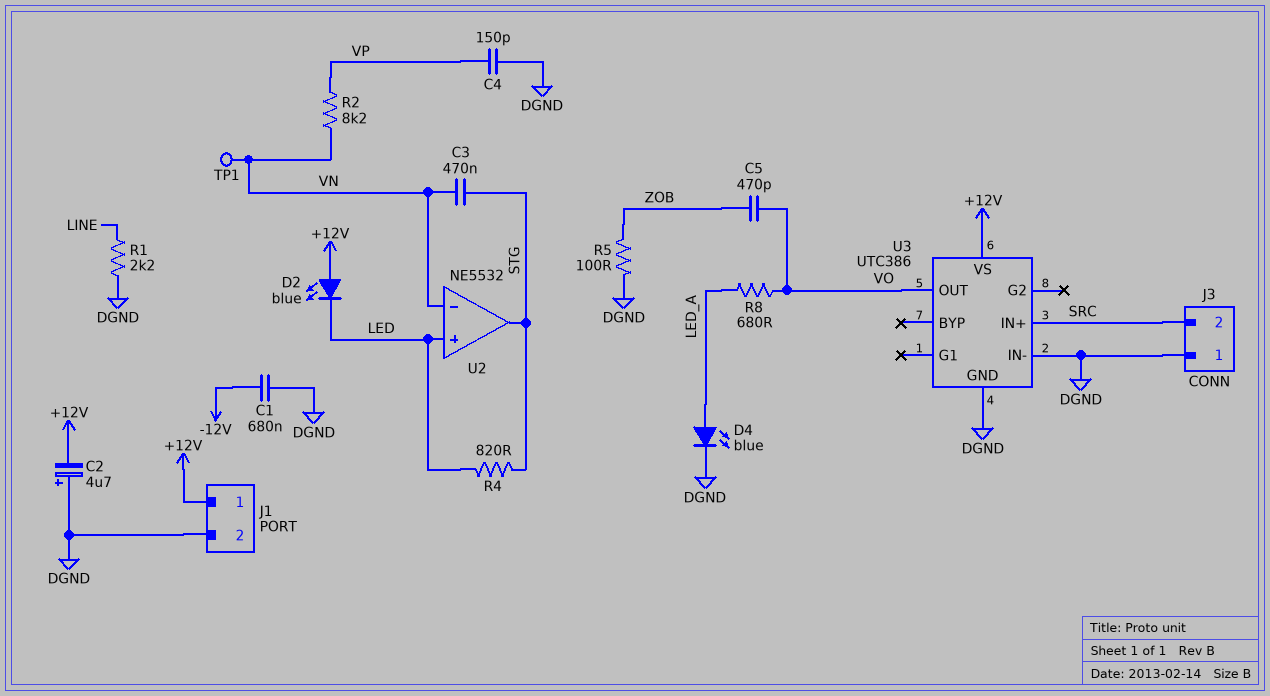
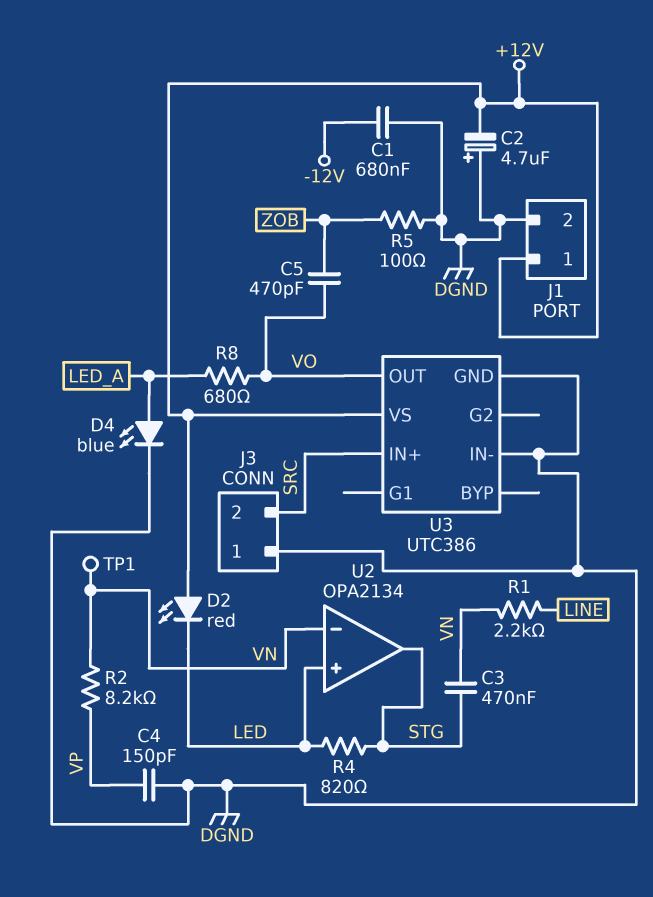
D2: LED blue (A +12V, K LED) -> LED red (A +12V, K LED)
R1: 2.2k (DGND, LINE) -> 2.2k (LINE, VN)
U2: NE5532 -> OPA2134

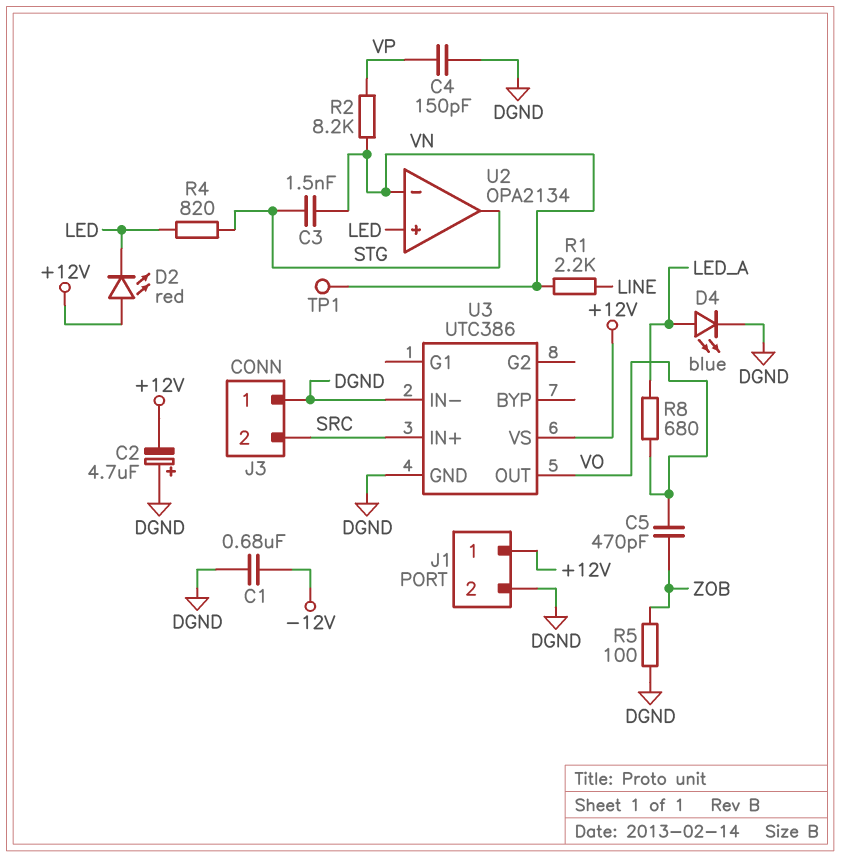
C3: 470nF (STG, VN) -> 1.5nF (STG, VN)

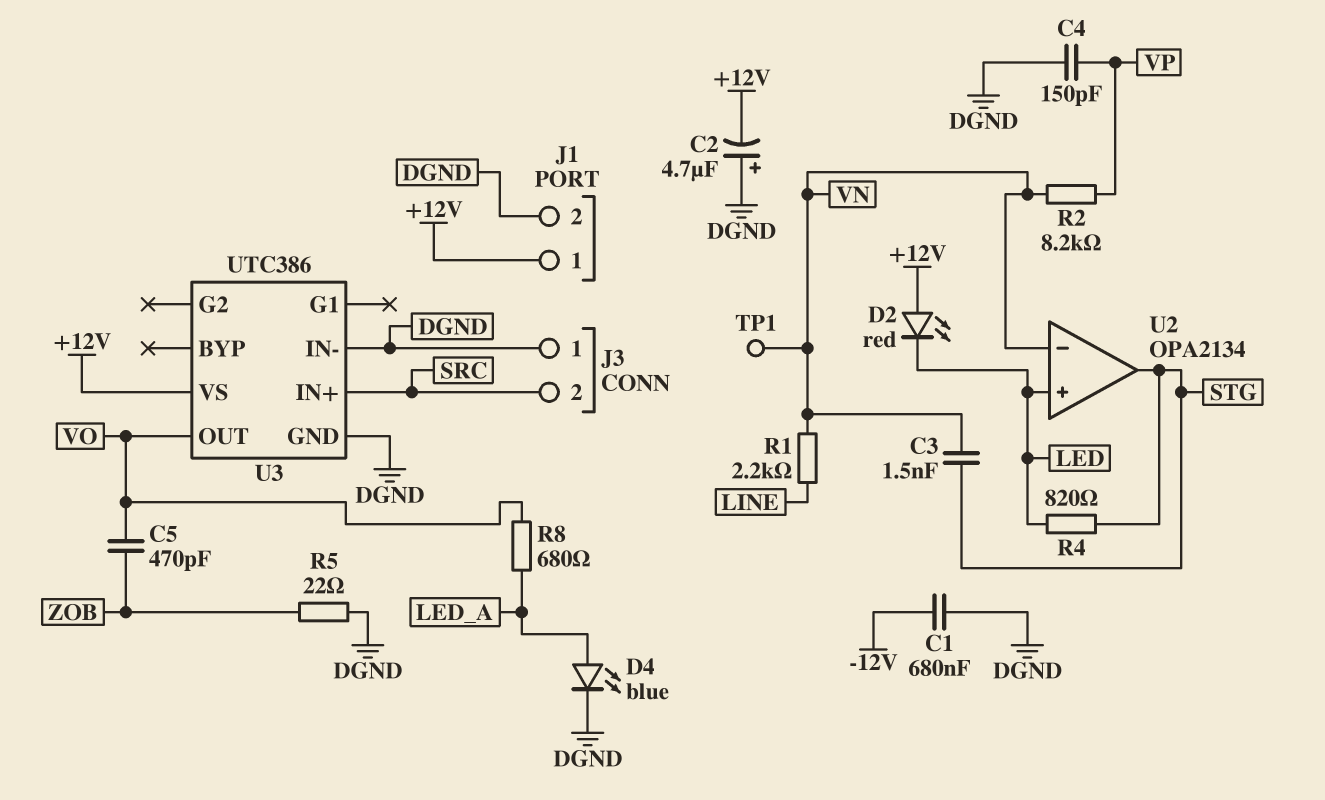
R5: 100 (DGND, ZOB) -> 22 (DGND, ZOB)

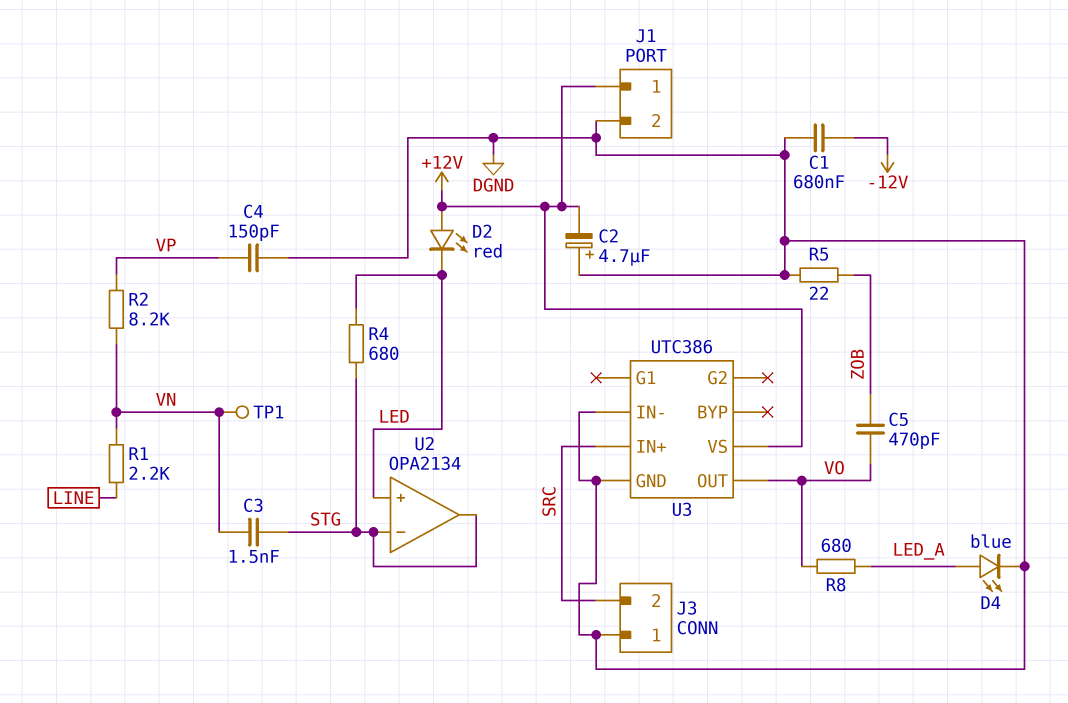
R4: 820 (LED, STG) -> 680 (LED, STG)
U2 pin in-: VN -> STG

